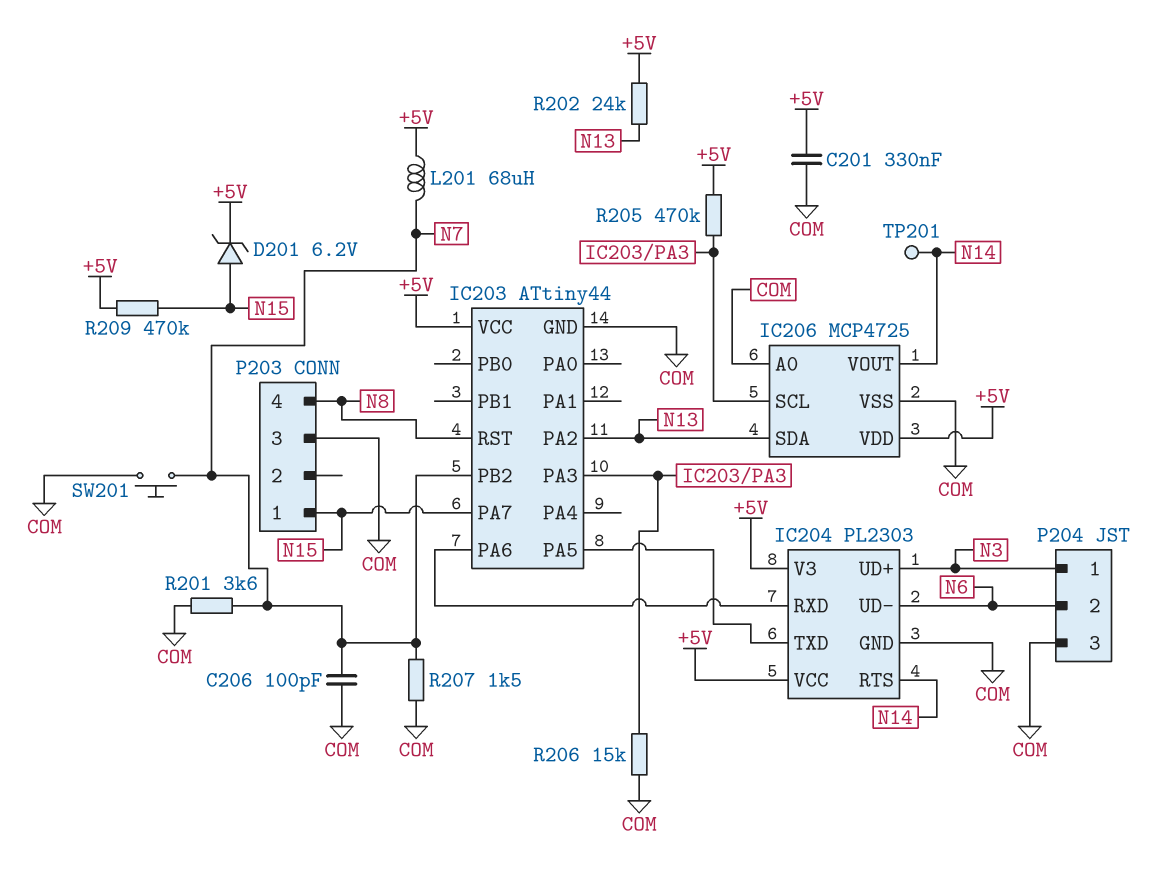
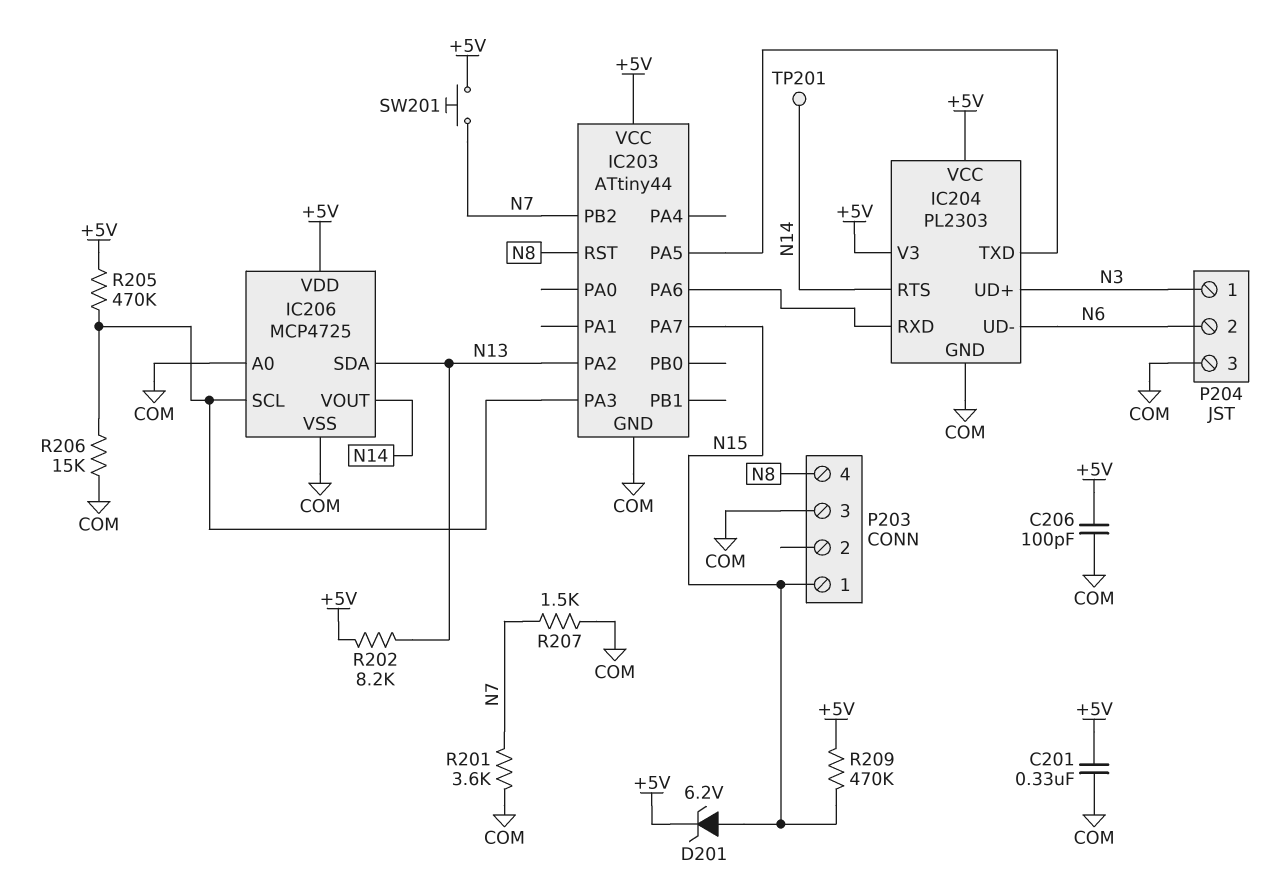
C206: 100pF (COM, N7) -> 100pF (+5V, COM)
L201: 68uH (+5V, N7) -> none
R202: 24k (+5V, N13) -> 8.2k (+5V, N13)
SW201: button (COM, N7) -> button (+5V, N7)

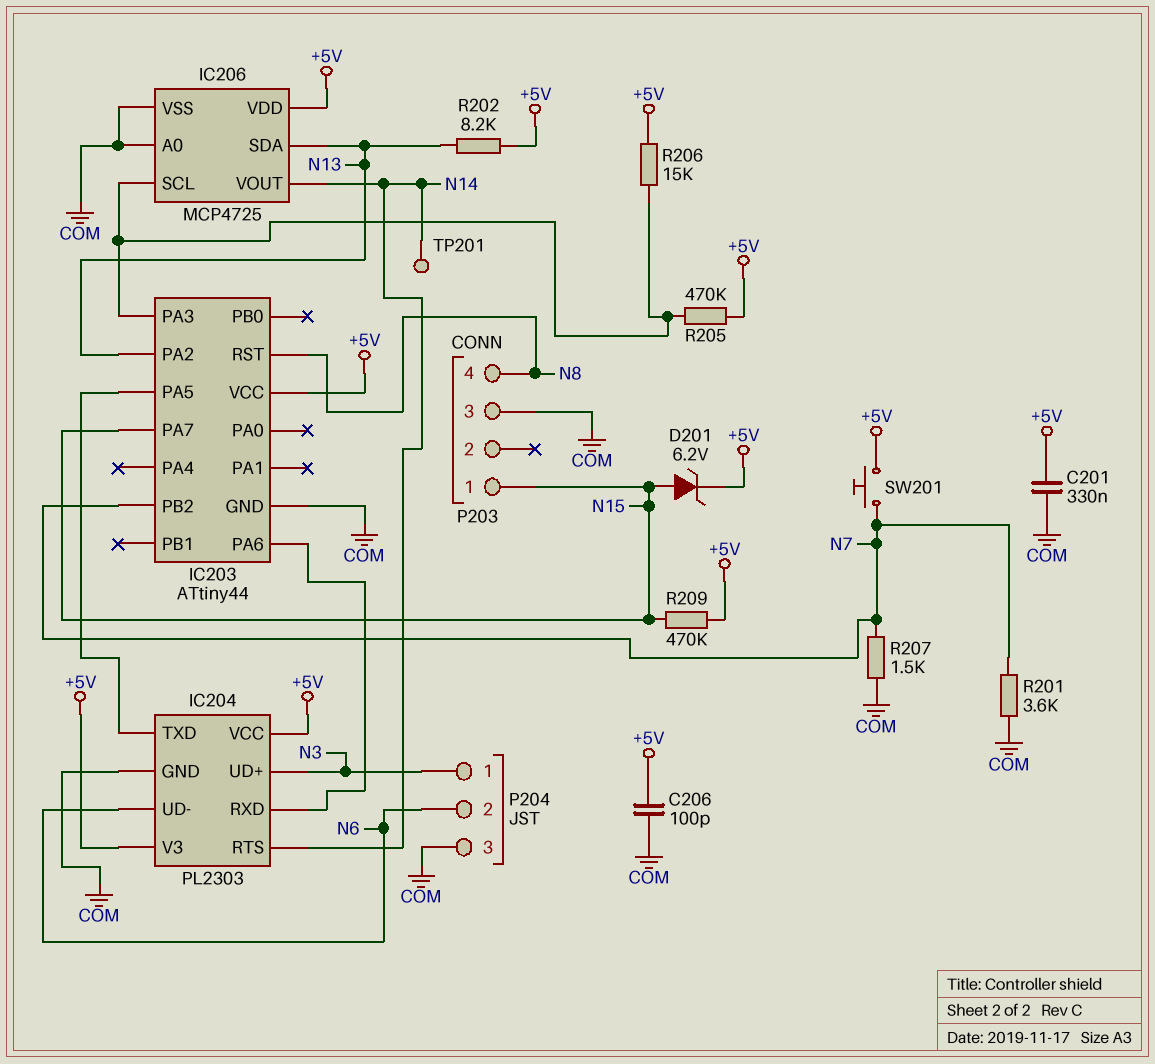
R206: 15k (COM, IC203/PA3) -> 15k (+5V, IC203/PA3)

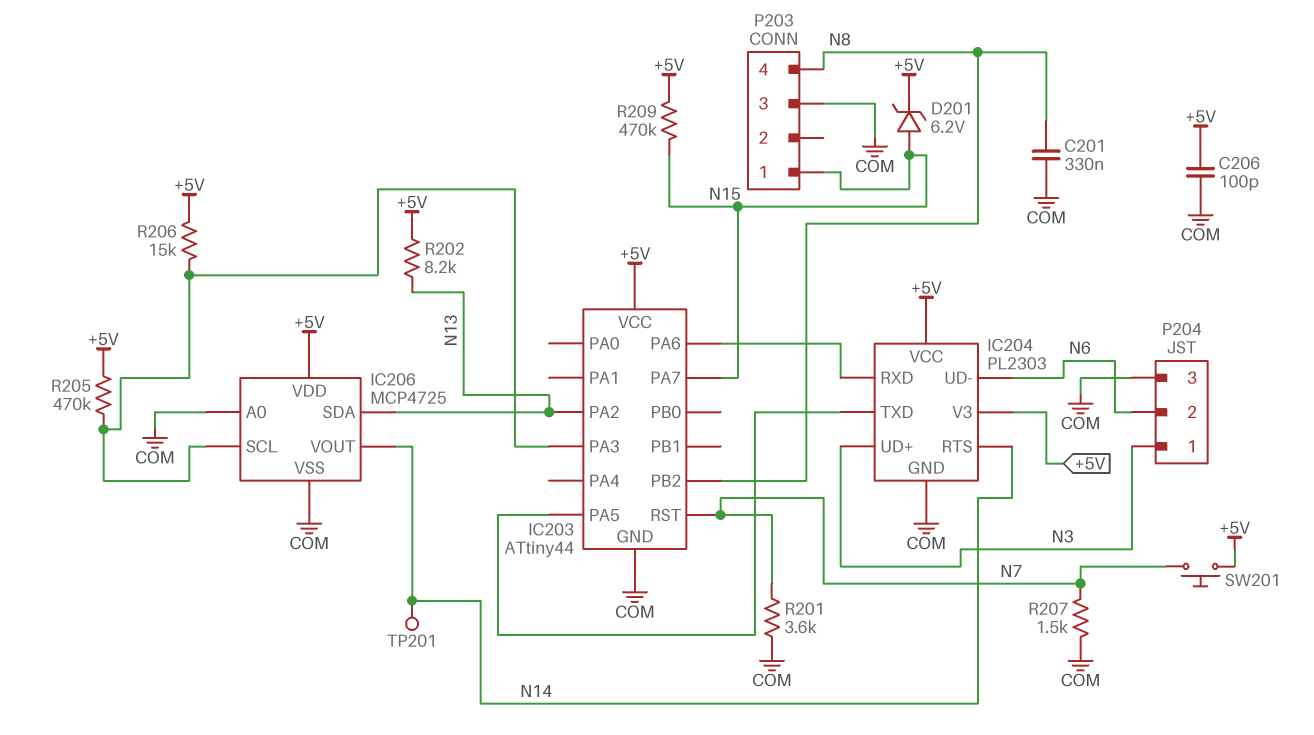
C201: 330nF (+5V, COM) -> 330nF (COM, N8)
IC203 pin PB2: N7 -> N8
IC203 pin RST: N8 -> N7

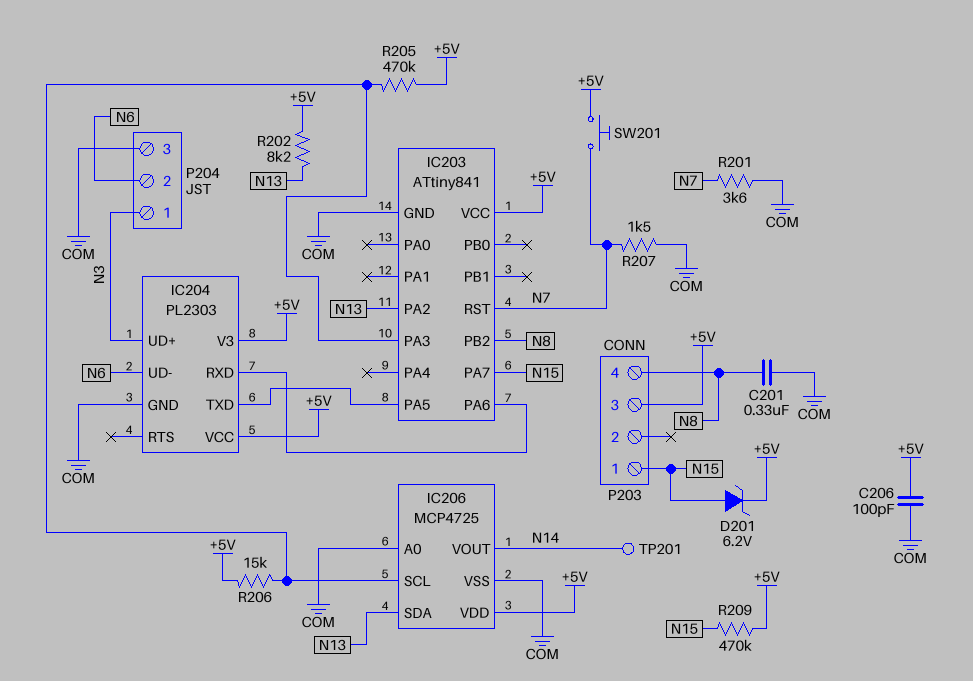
IC203: ATtiny44 -> ATtiny841
IC204 pin RTS: N14 -> none
P203 pin 3: COM -> +5V

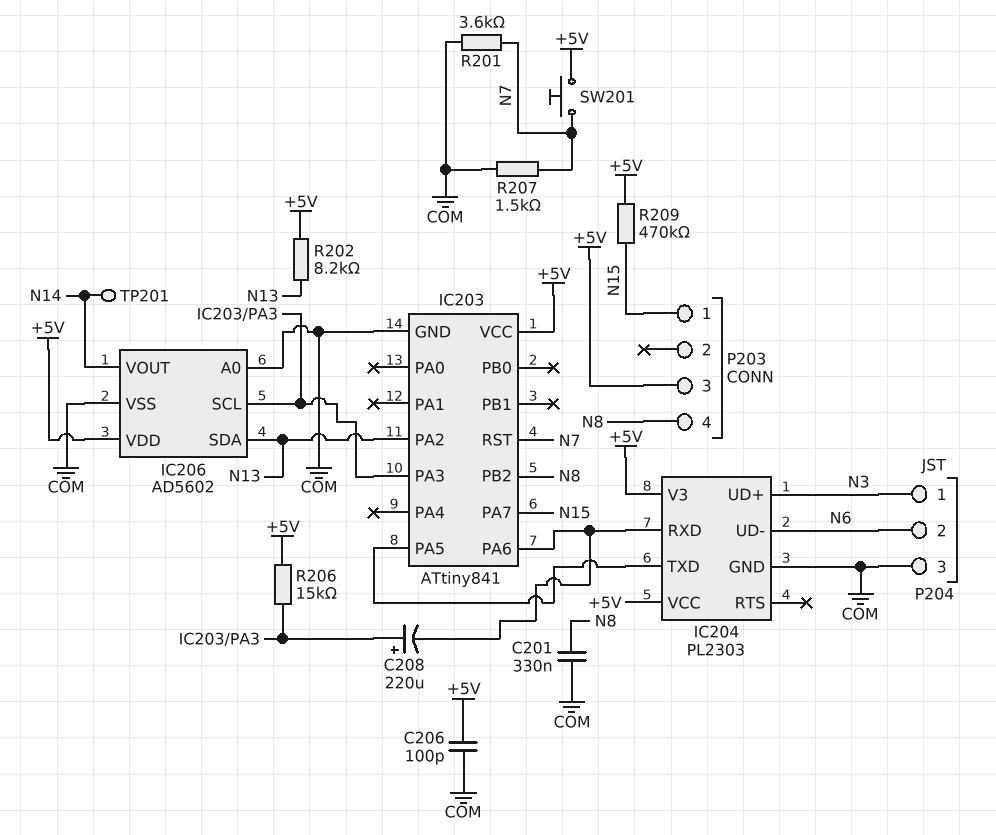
C208: none -> 220uF (plus IC203/PA3, minus IC203/PA6)
D201: zener 6.2V (A N15, K +5V) -> none
IC206: MCP4725 -> AD5602
R205: 470k (+5V, IC203/PA3) -> none

